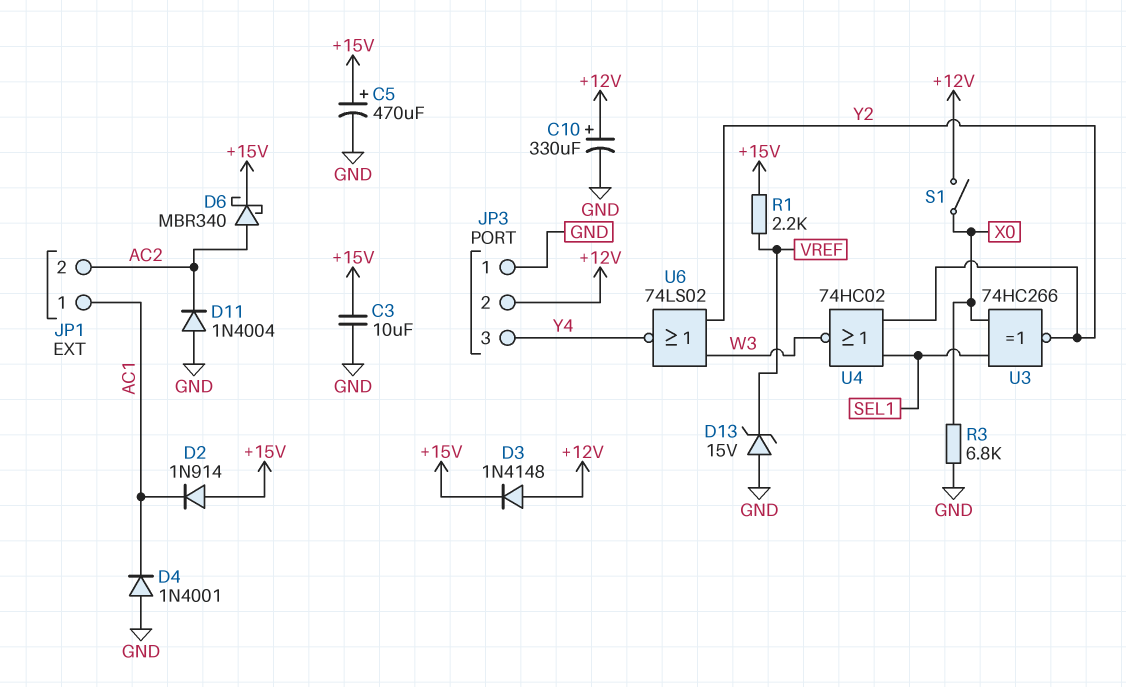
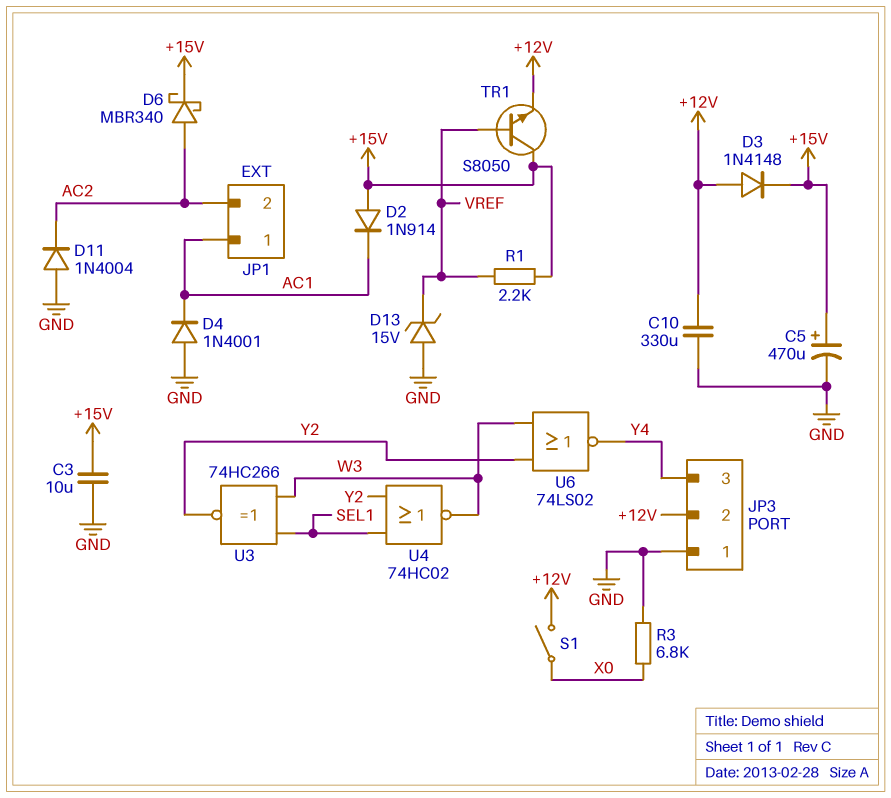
C10: 330uF (plus +12V, minus GND) -> 330uF (+12V, GND)
TR1: none -> NPN S8050 (B VREF, C +15V, E +12V)
U3: XNOR 74HC266 (in SEL1, in X0, out Y2) -> XNOR 74HC266 (in SEL1, in W3, out Y2)

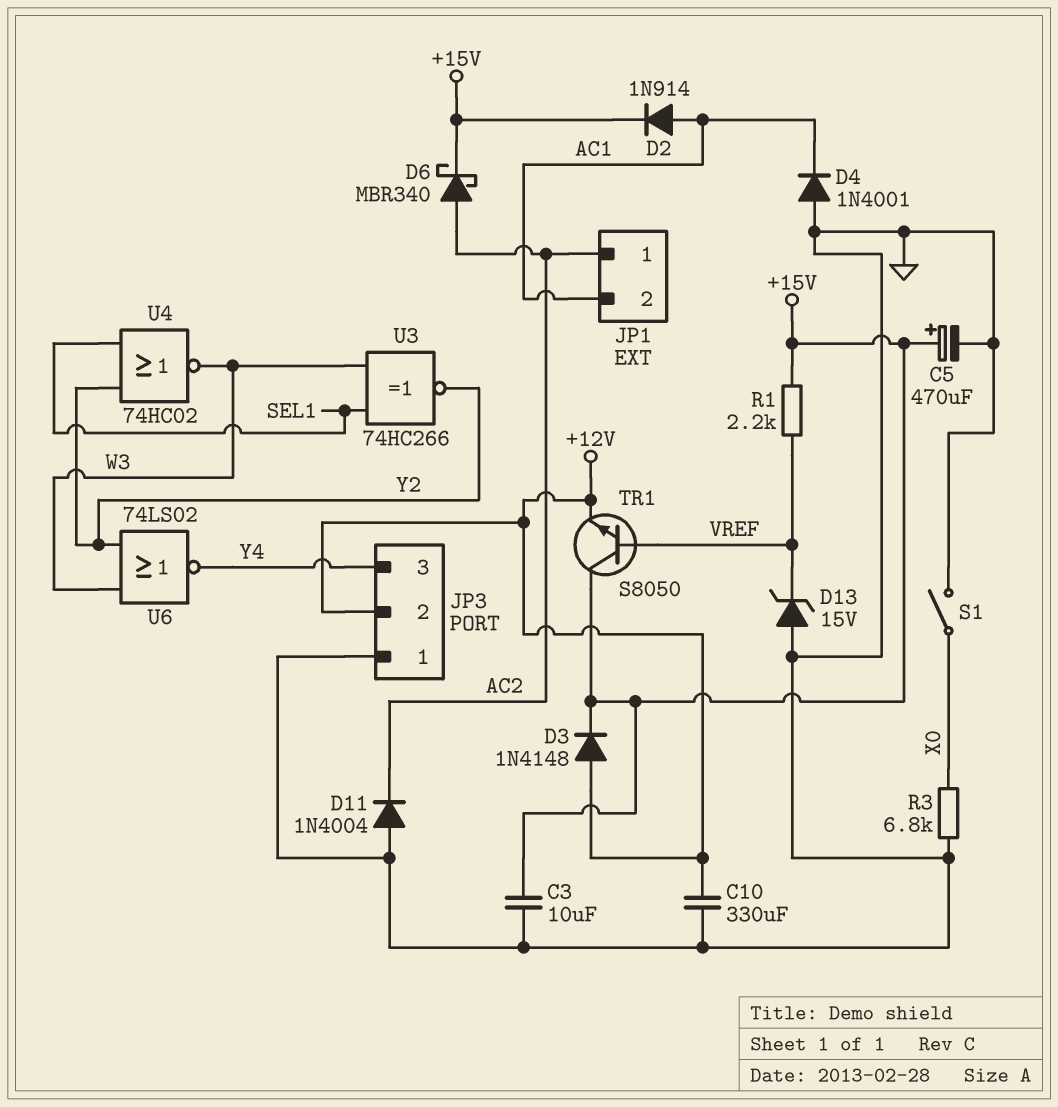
D2: diode 1N914 (A +15V, K AC1) -> diode 1N914 (A AC1, K +15V)
JP1 pin 1: AC1 -> AC2
JP1 pin 2: AC2 -> AC1
S1: switch (+12V, X0) -> switch (GND, X0)

